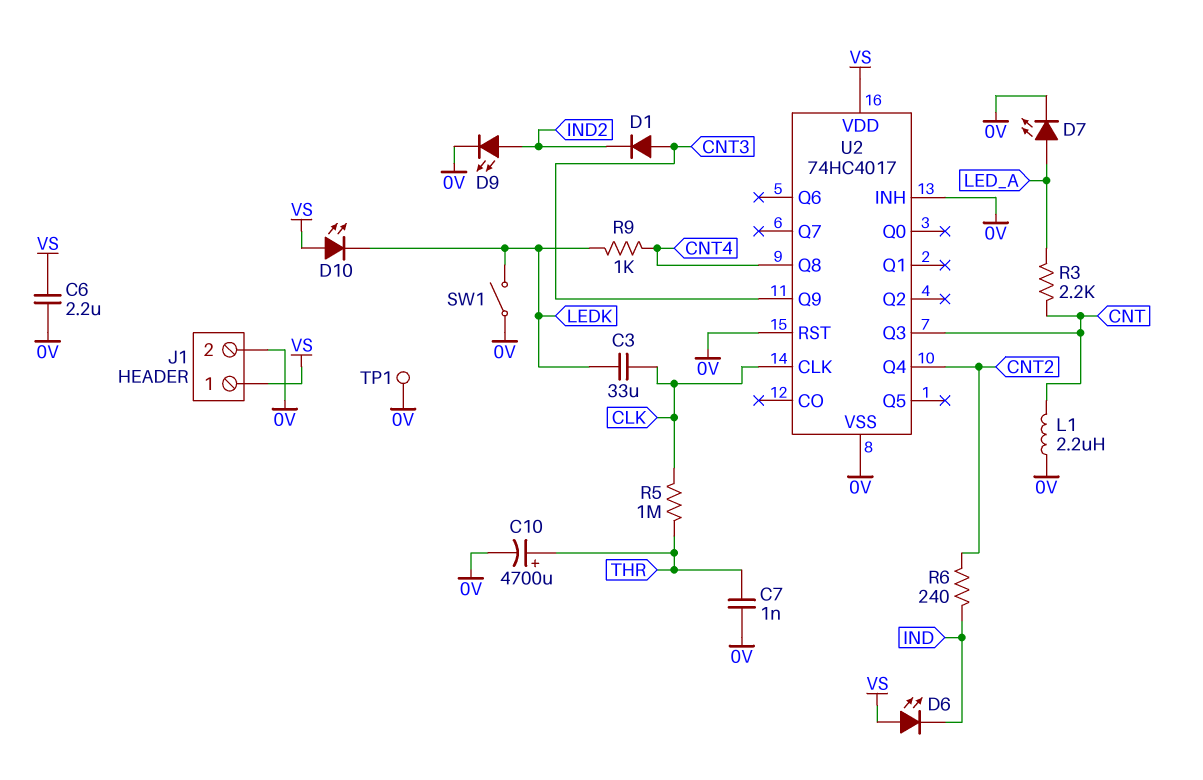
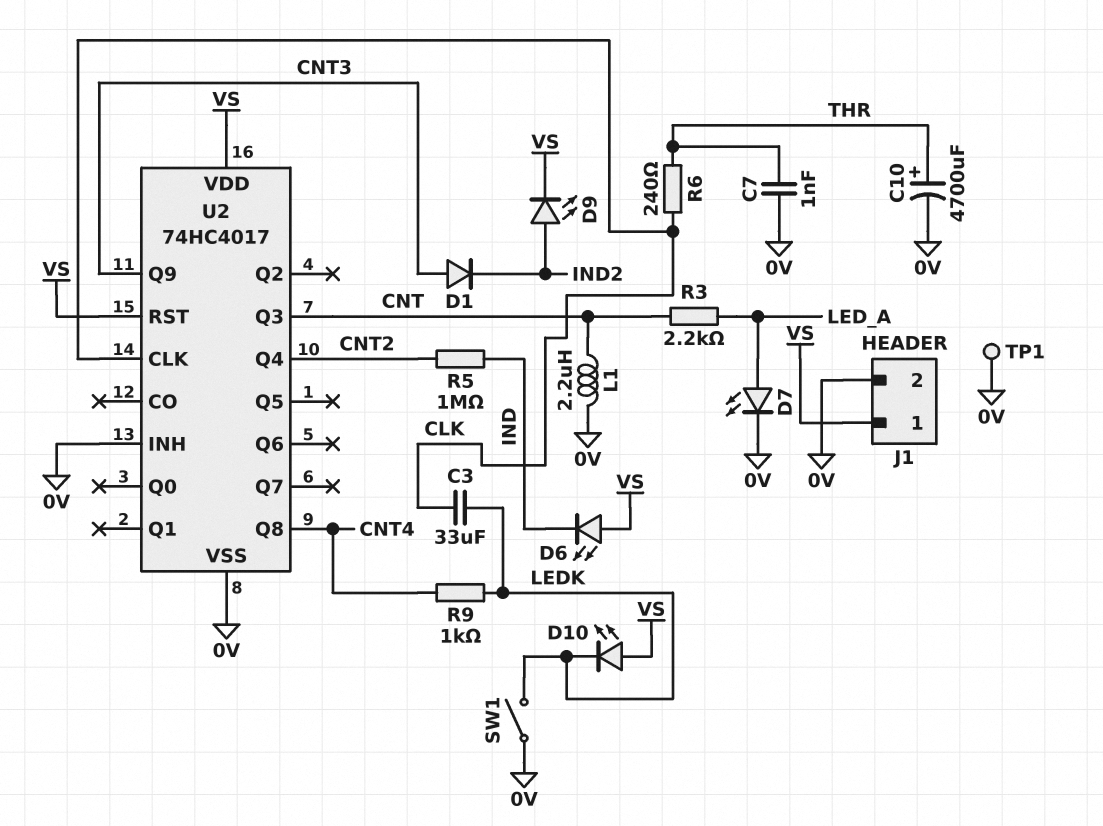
C6: 2.2uF (0V, VS) -> none
D9: LED (A IND2, K 0V) -> LED (A IND2, K VS)
R5: 1M (CLK, THR) -> 1M (CNT2, IND)
R6: 240 (CNT2, IND) -> 240 (CLK, THR)
U2 pin RST: 0V -> VS

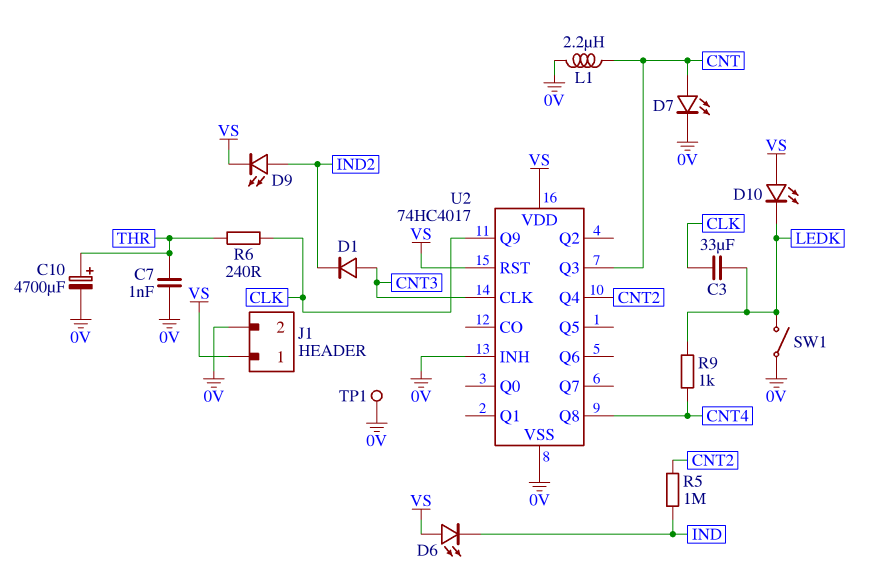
D7: LED (A LED_A, K 0V) -> LED (A CNT, K 0V)
R3: 2.2k (CNT, LED_A) -> none
U2 pin CLK: CLK -> CNT3
U2 pin Q9: CNT3 -> CLK

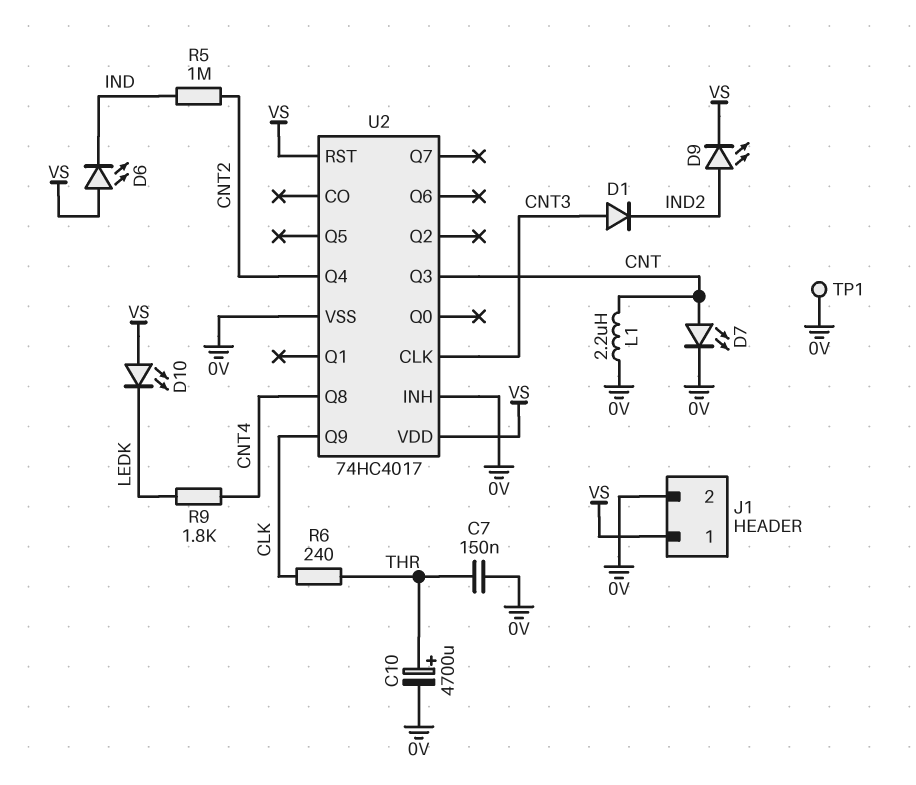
C3: 33uF (CLK, LEDK) -> none
C7: 1nF (0V, THR) -> 150nF (0V, THR)
R9: 1k (CNT4, LEDK) -> 1.8k (CNT4, LEDK)
SW1: switch (0V, LEDK) -> none

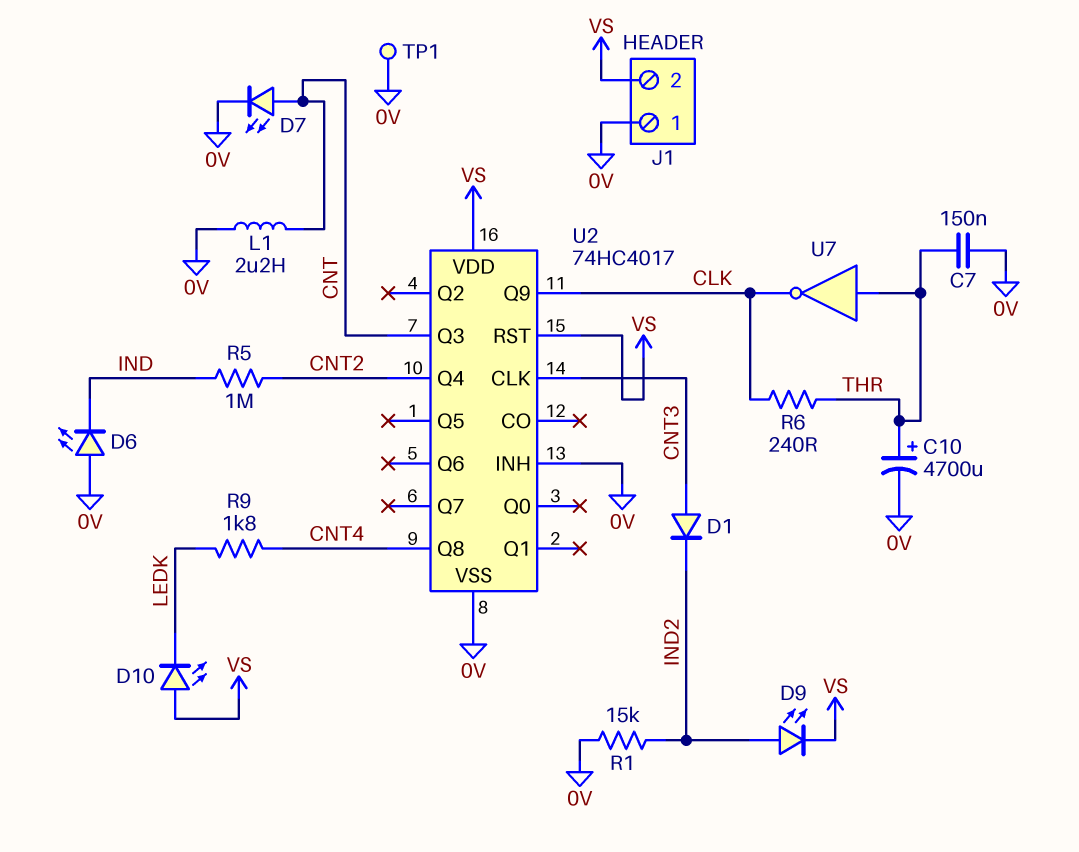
D6: LED (A VS, K IND) -> LED (A 0V, K IND)
J1 pin 1: VS -> 0V
J1 pin 2: 0V -> VS
R1: none -> 15k (0V, IND2)
U7: none -> NOT (in THR, out CLK)

